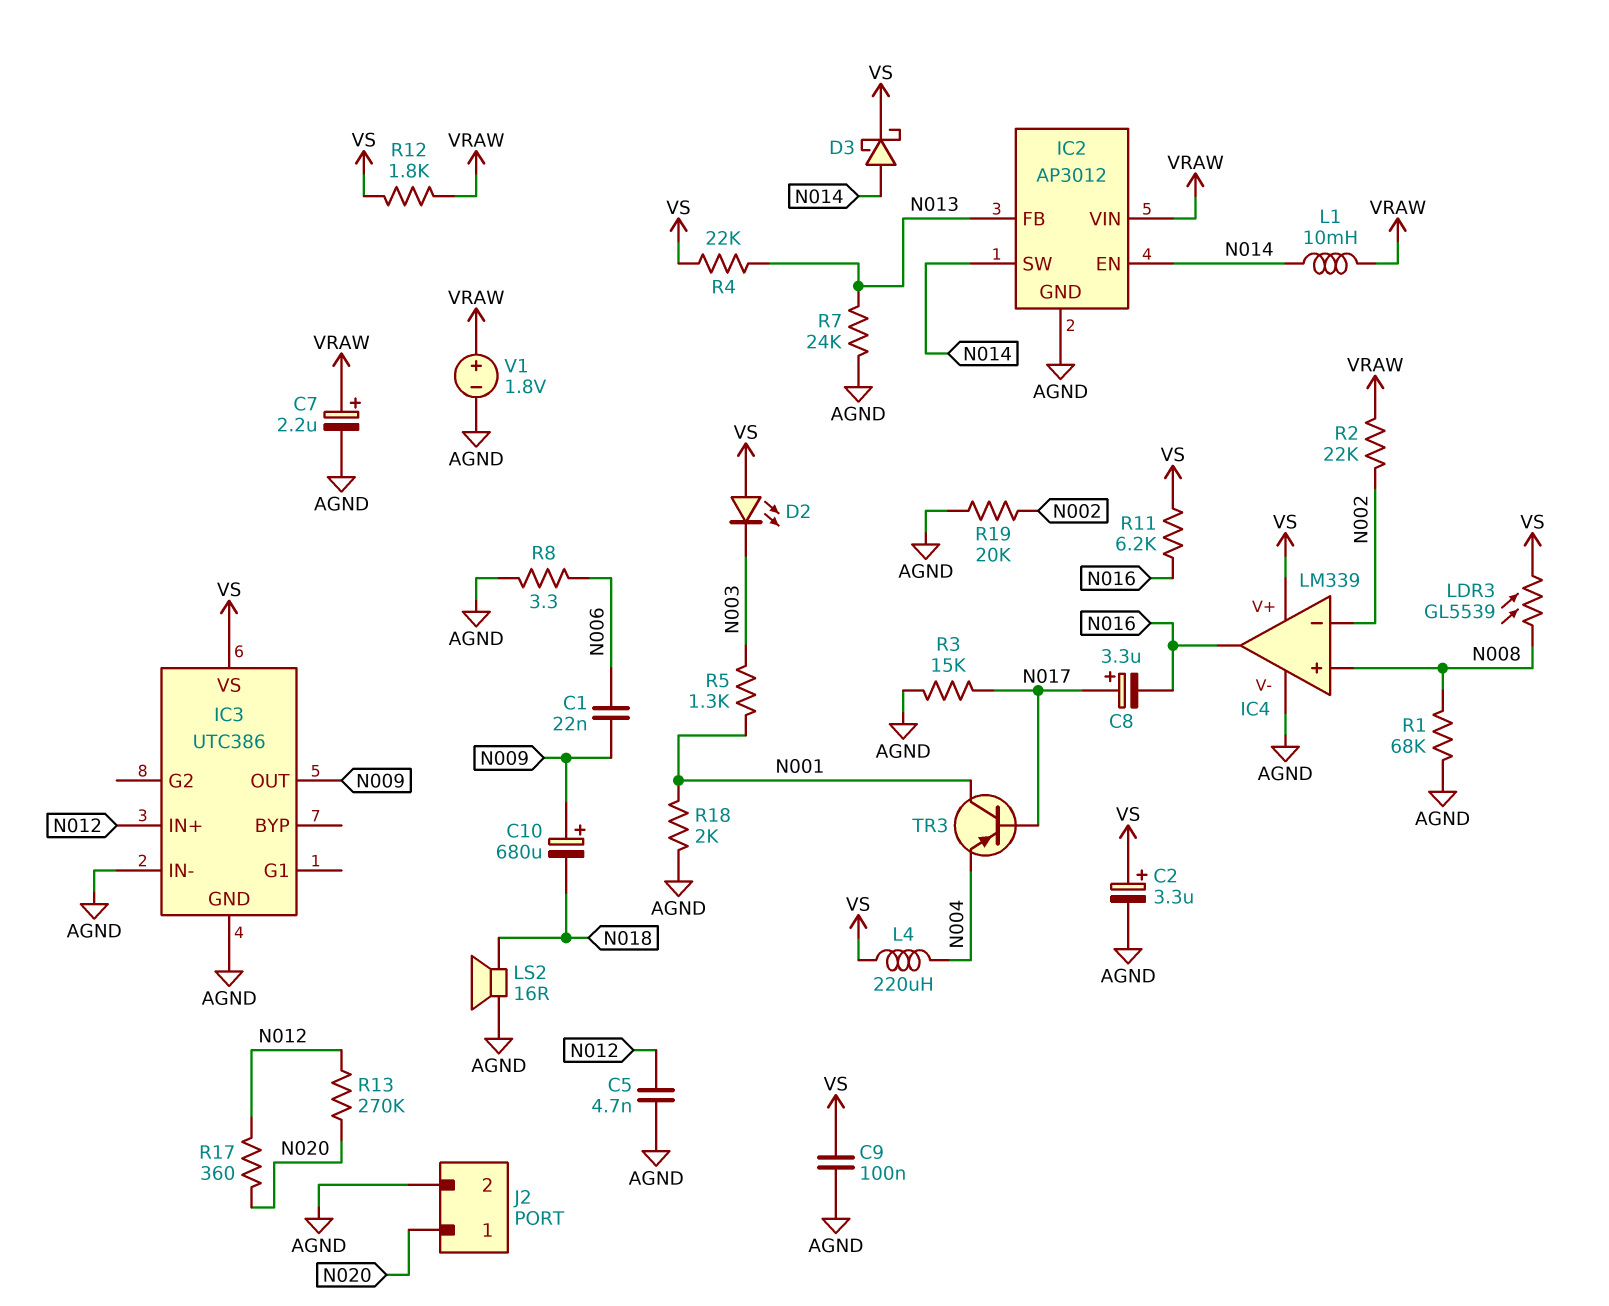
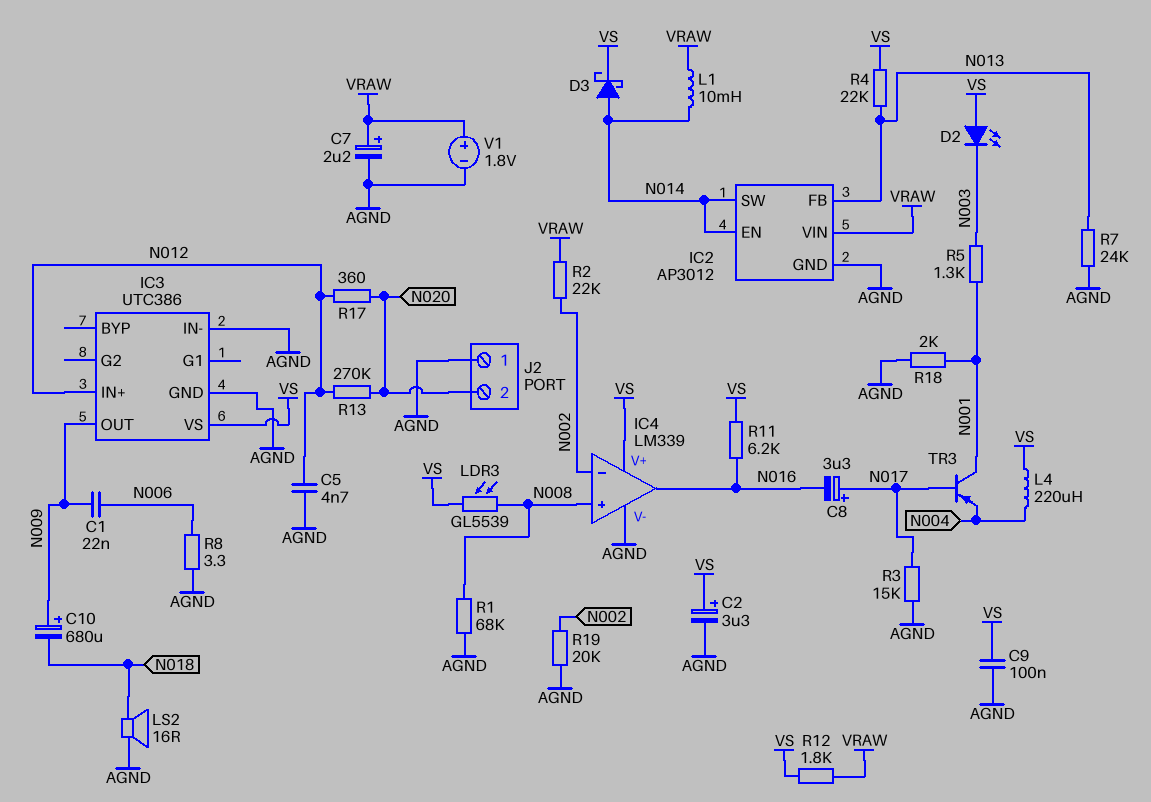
J2 pin 1: N020 -> AGND
J2 pin 2: AGND -> N020

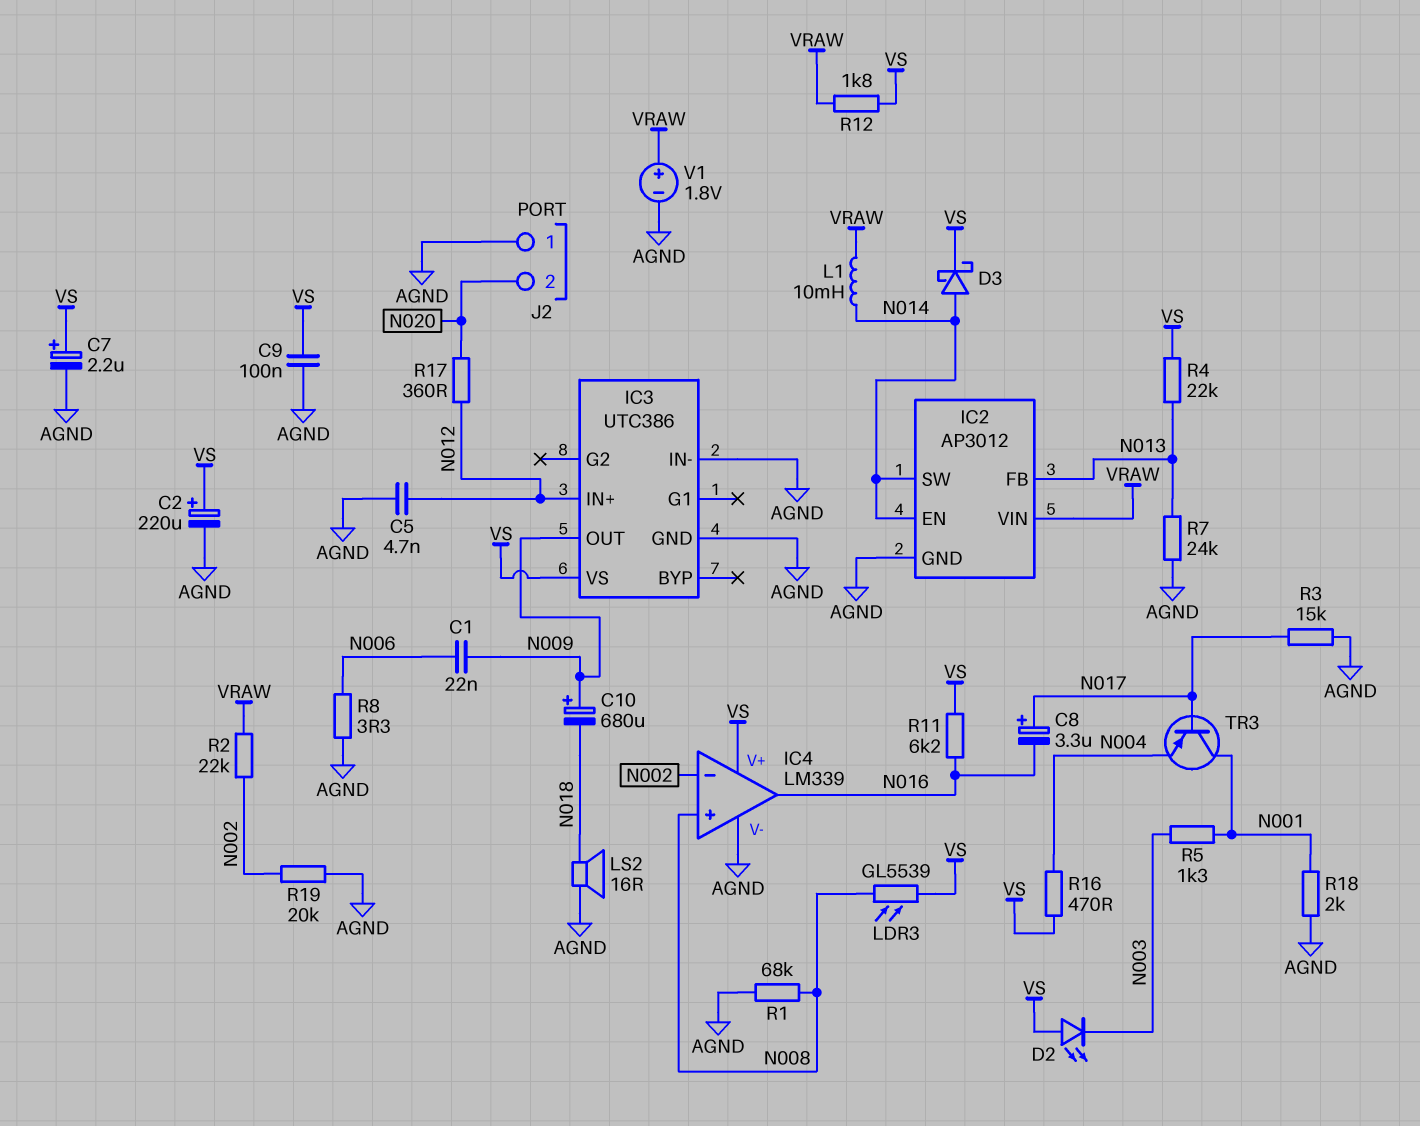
C2: 3.3uF (plus VS, minus AGND) -> 220uF (plus VS, minus AGND)
C7: 2.2uF (plus VRAW, minus AGND) -> 2.2uF (plus VS, minus AGND)
L4: 220uH (N004, VS) -> none
R13: 270k (N012, N020) -> none
R16: none -> 470 (N004, VS)

